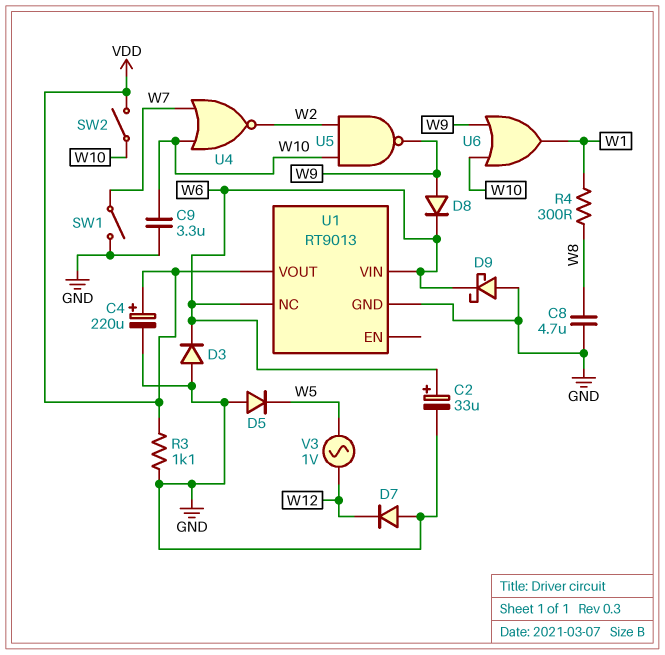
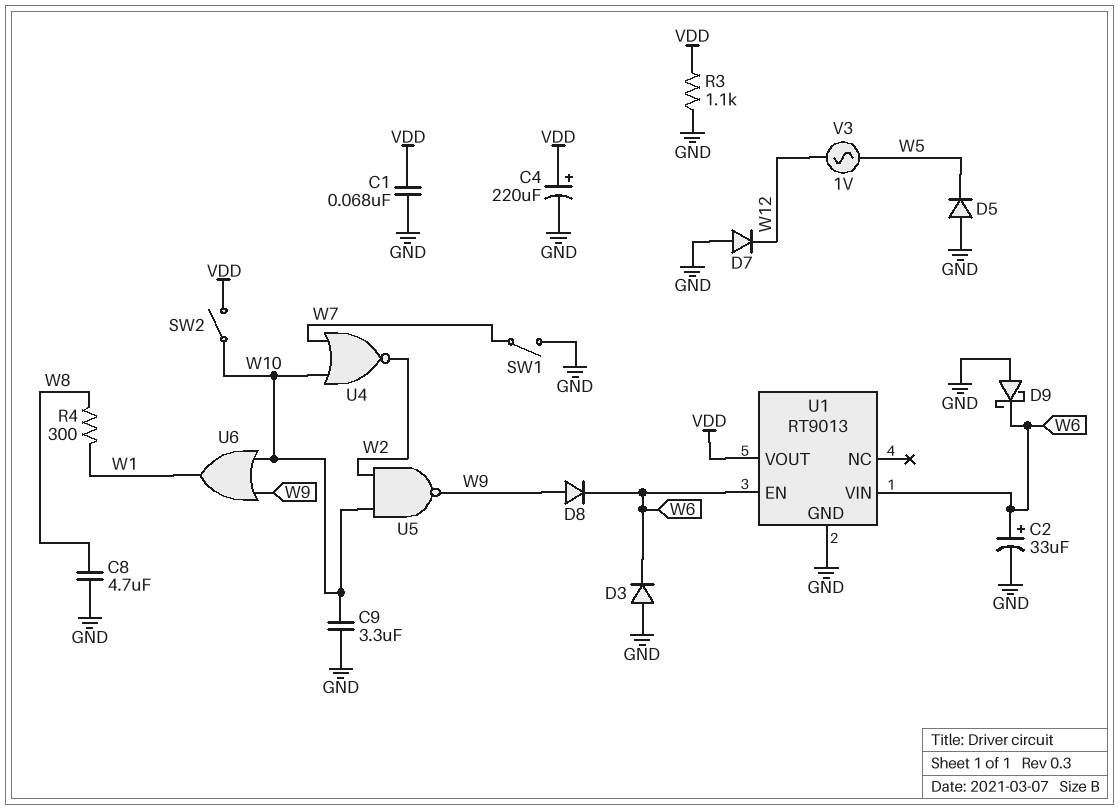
C1: none -> 68nF (GND, VDD)
U1 pin EN: none -> W6
U1 pin NC: W6 -> none

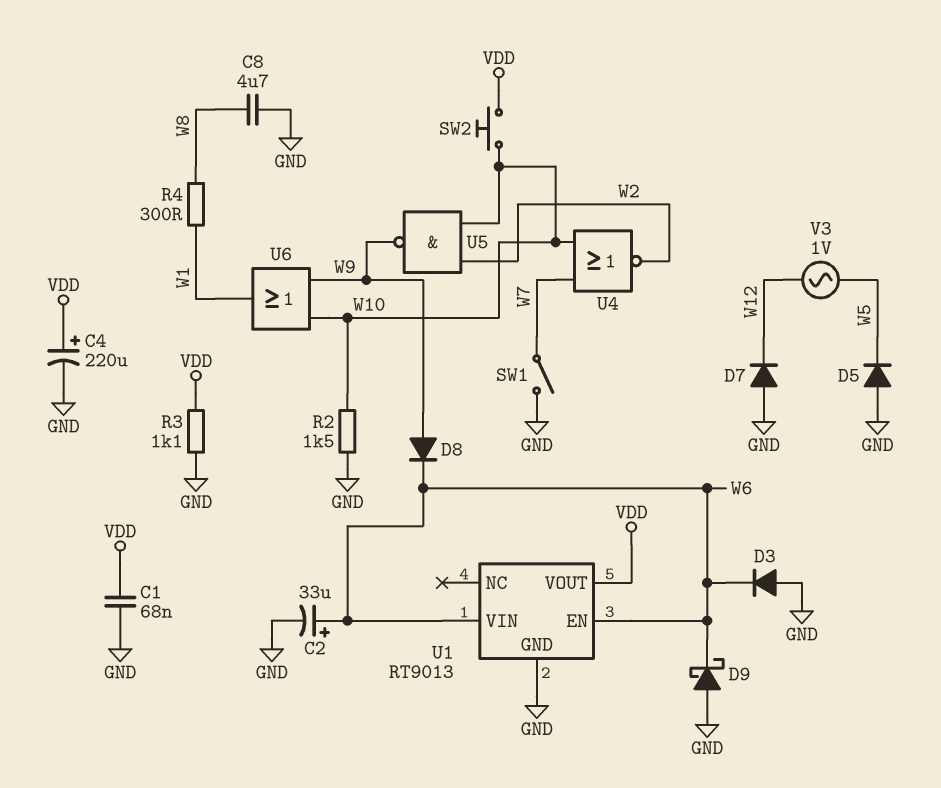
C9: 3.3uF (GND, W10) -> none
R2: none -> 1.5k (GND, W10)
SW2: switch (VDD, W10) -> button (VDD, W10)

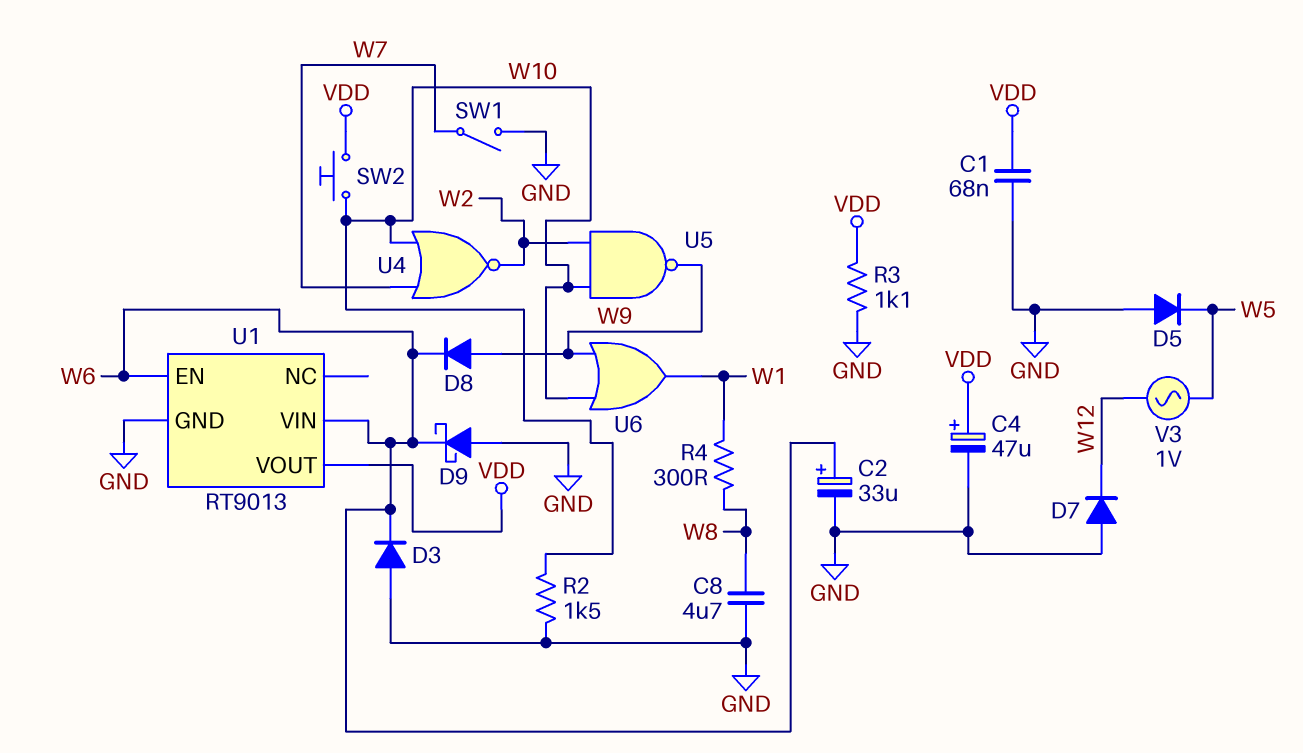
C4: 220uF (plus VDD, minus GND) -> 47uF (plus VDD, minus GND)

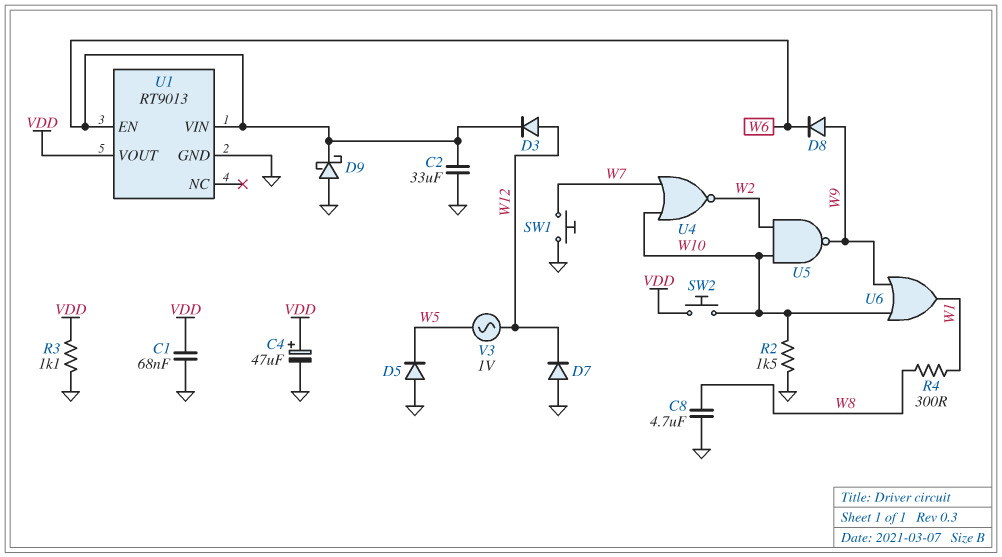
C2: 33uF (plus W6, minus GND) -> 33uF (GND, W6)
D3: diode (A GND, K W6) -> diode (A W12, K W6)
SW1: switch (GND, W7) -> button (GND, W7)

